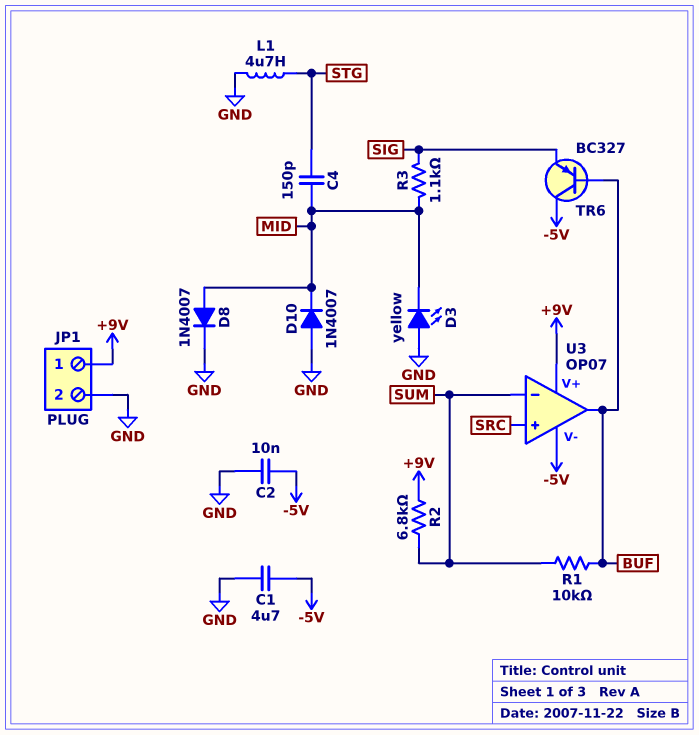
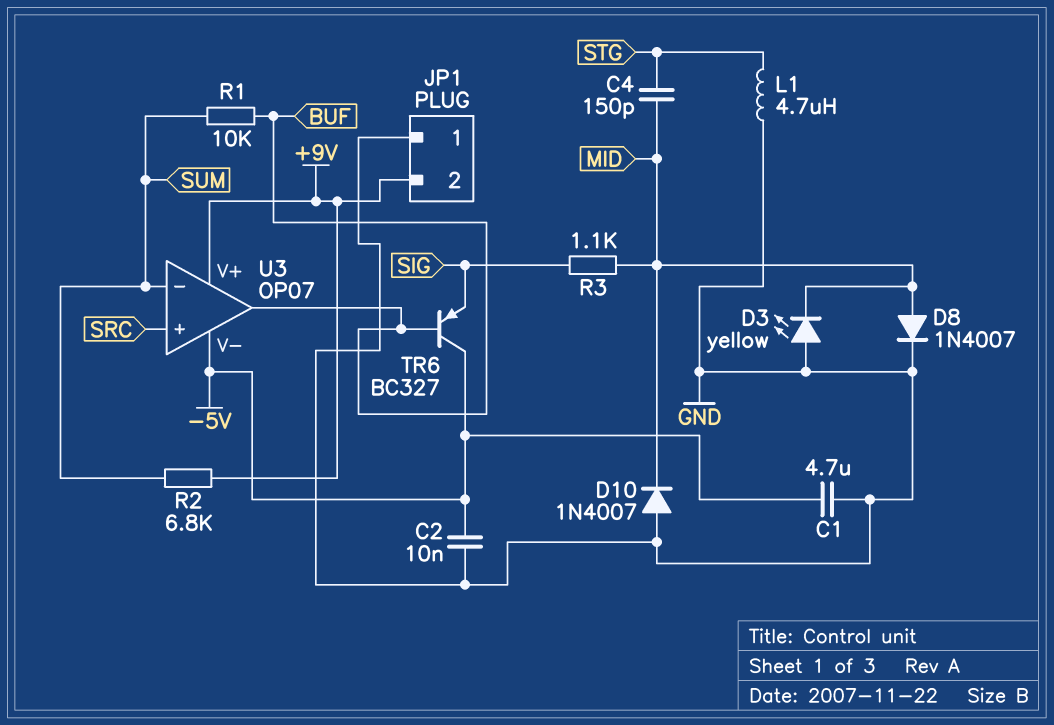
JP1 pin 1: +9V -> GND
JP1 pin 2: GND -> +9V

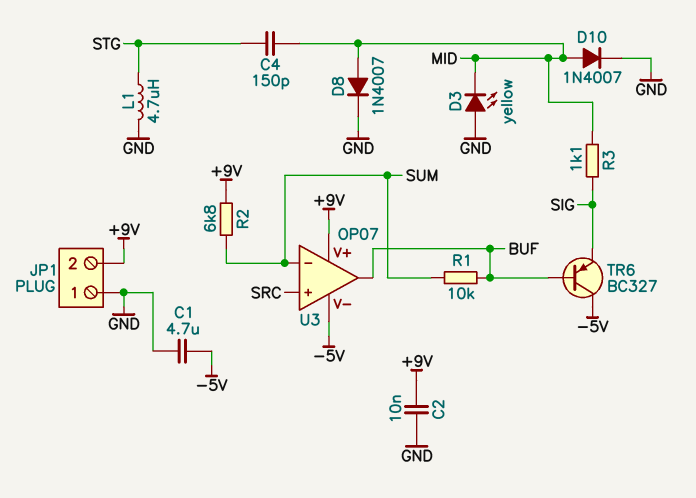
C2: 10nF (-5V, GND) -> 10nF (+9V, GND)
D10: diode 1N4007 (A GND, K MID) -> diode 1N4007 (A MID, K GND)

